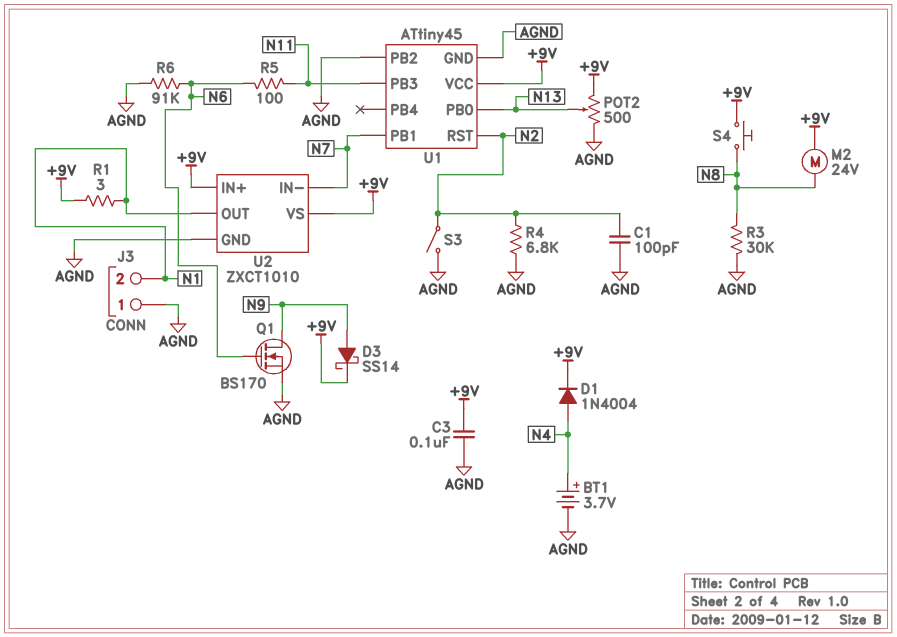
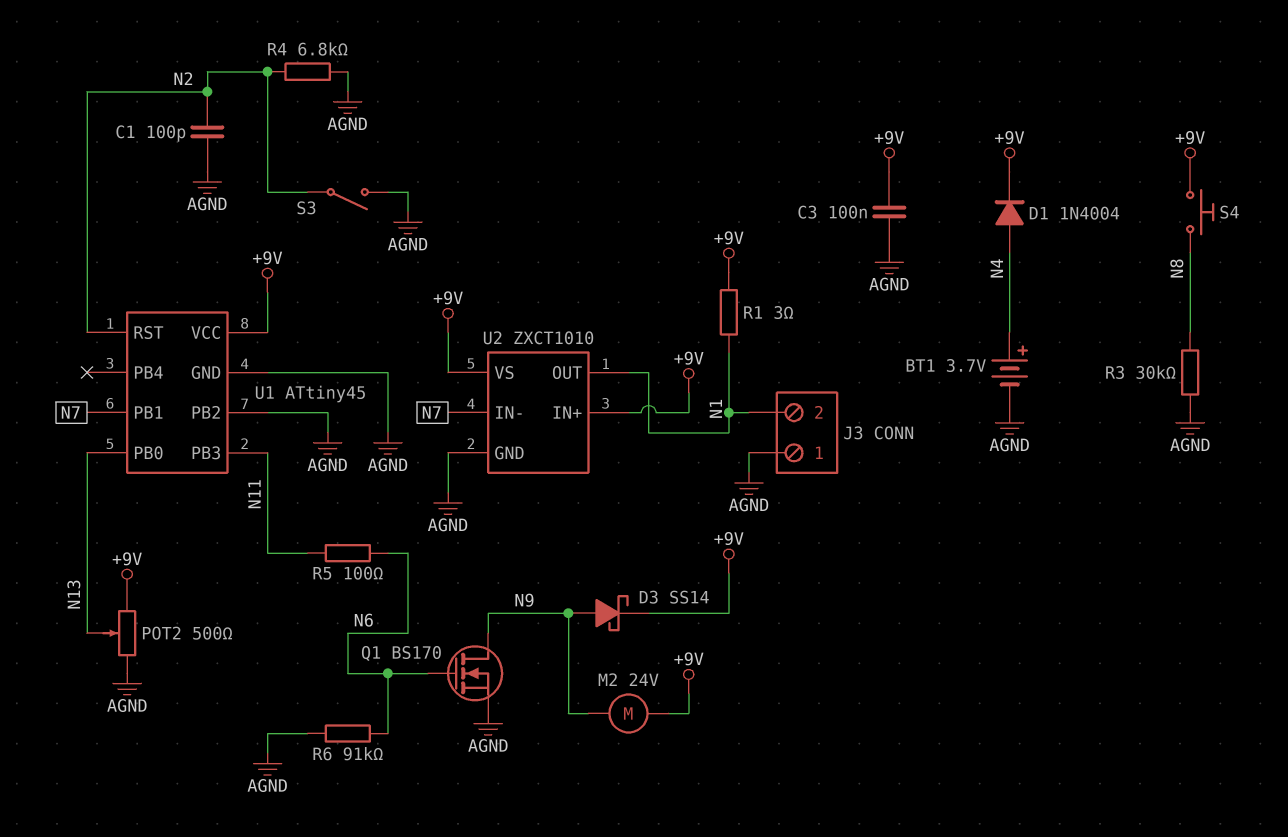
M2: motor 24V (+9V, N8) -> motor 24V (+9V, N9)

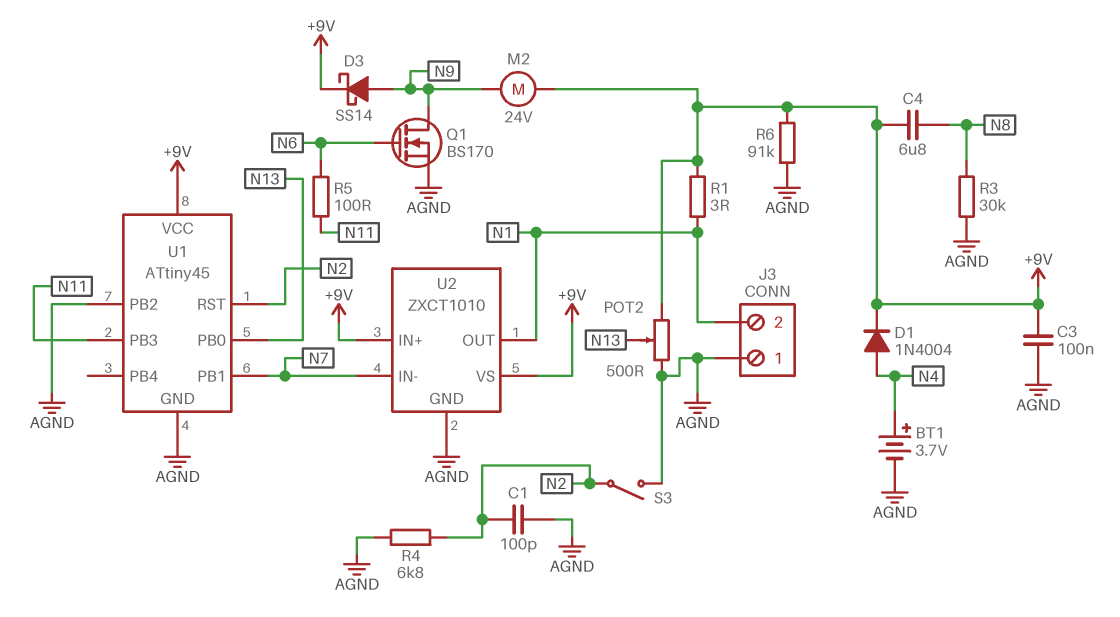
C4: none -> 6.8uF (+9V, N8)
R6: 91k (AGND, N6) -> 91k (+9V, AGND)
S4: button (+9V, N8) -> none

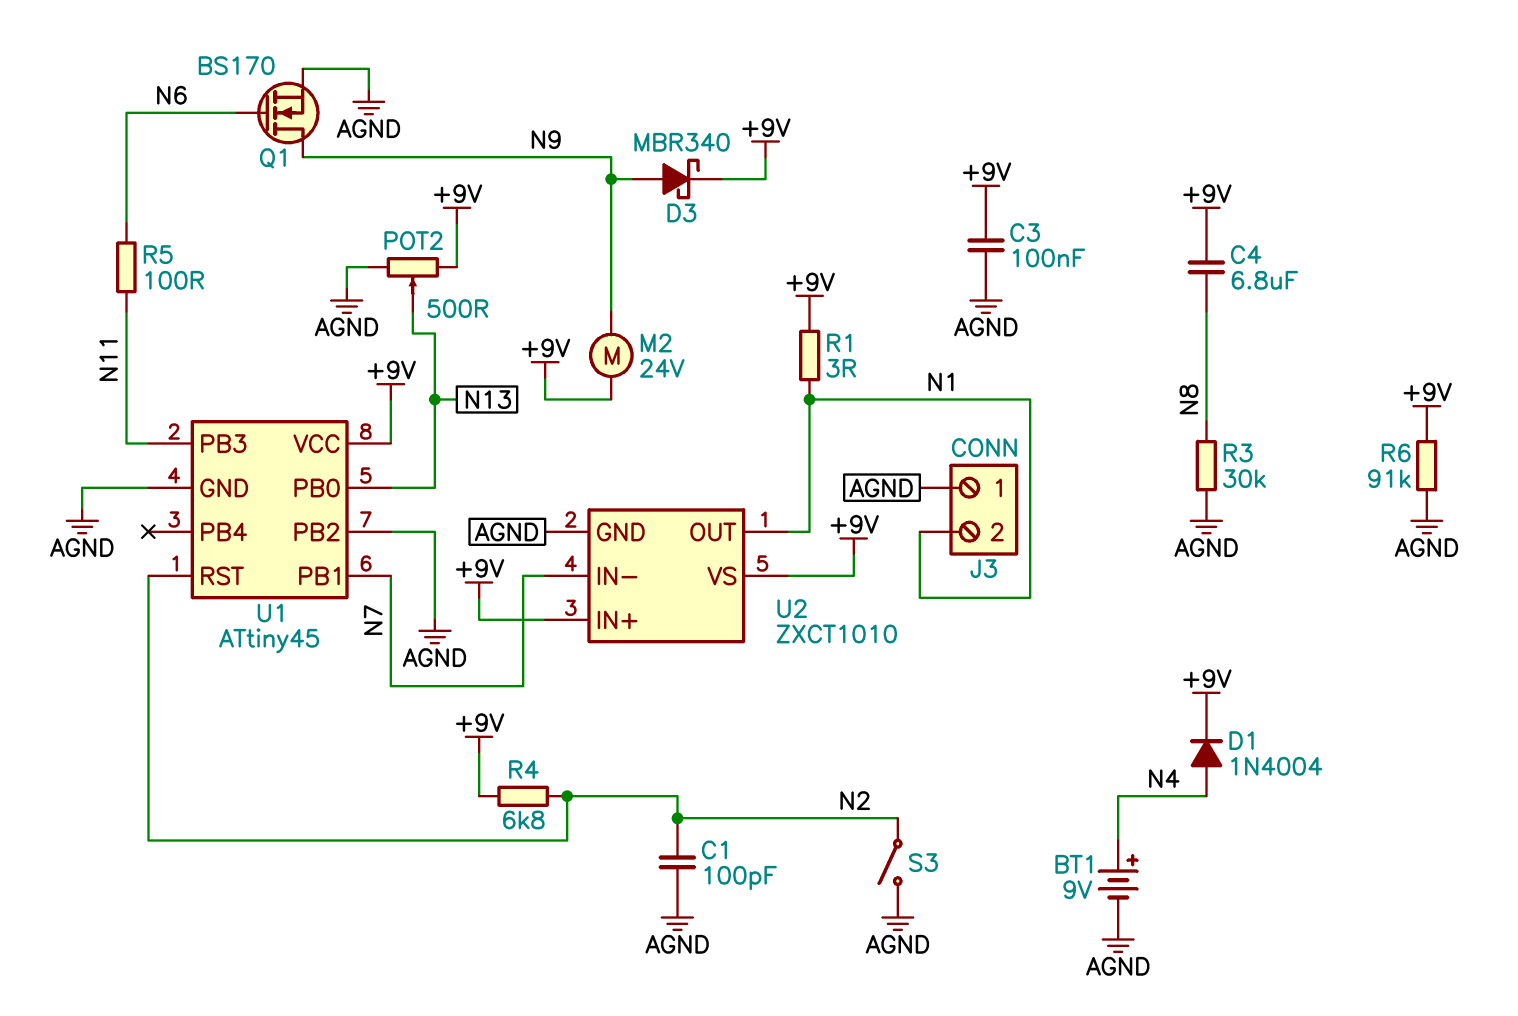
BT1: 3.7V (plus N4, minus AGND) -> 9V (plus N4, minus AGND)
D3: schottky SS14 (A N9, K +9V) -> schottky MBR340 (A N9, K +9V)
R4: 6.8k (AGND, N2) -> 6.8k (+9V, N2)

